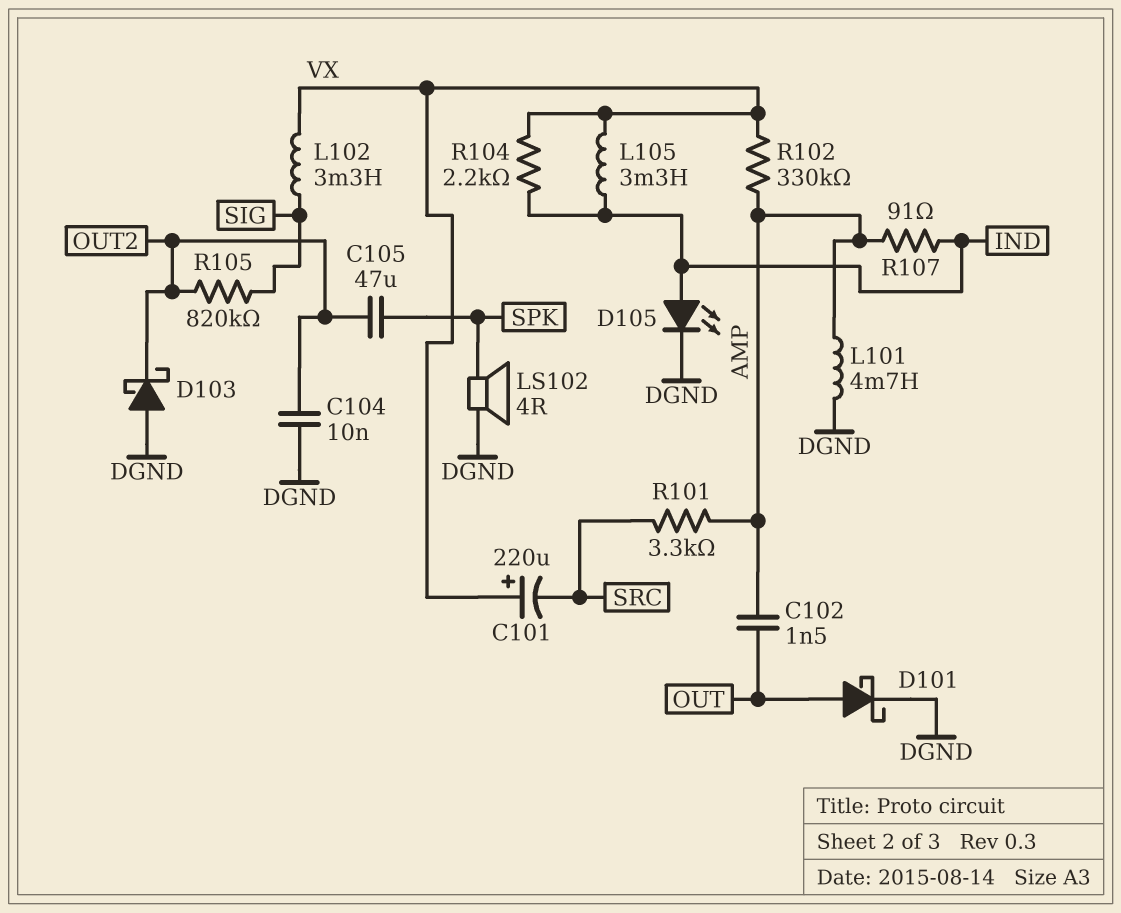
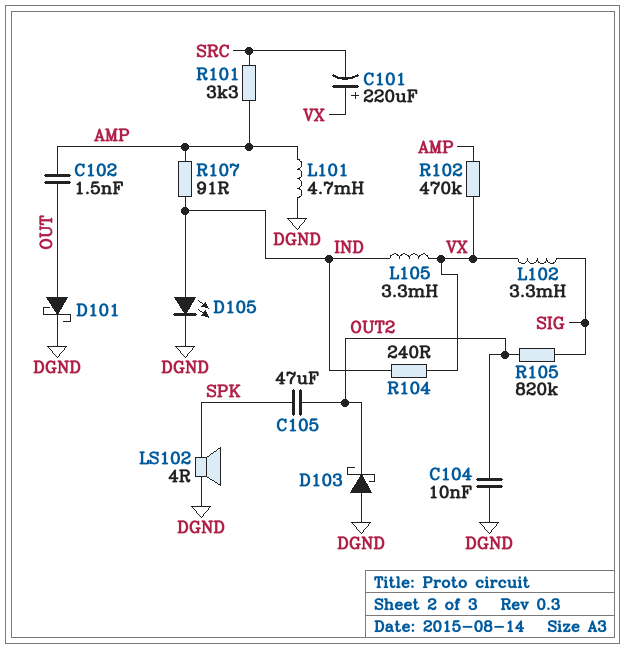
R102: 330k (AMP, VX) -> 470k (AMP, VX)
R104: 2.2k (IND, VX) -> 240 (IND, VX)

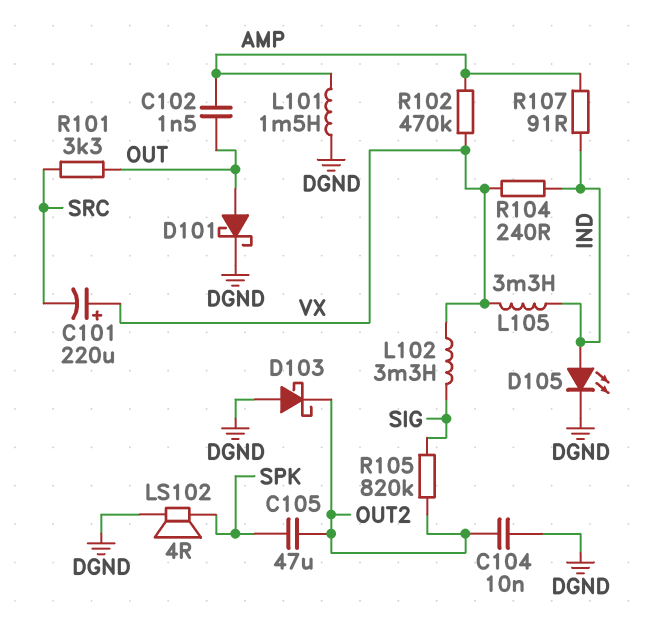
L101: 4.7mH (AMP, DGND) -> 1.5mH (AMP, DGND)
R101: 3.3k (AMP, SRC) -> 3.3k (OUT, SRC)

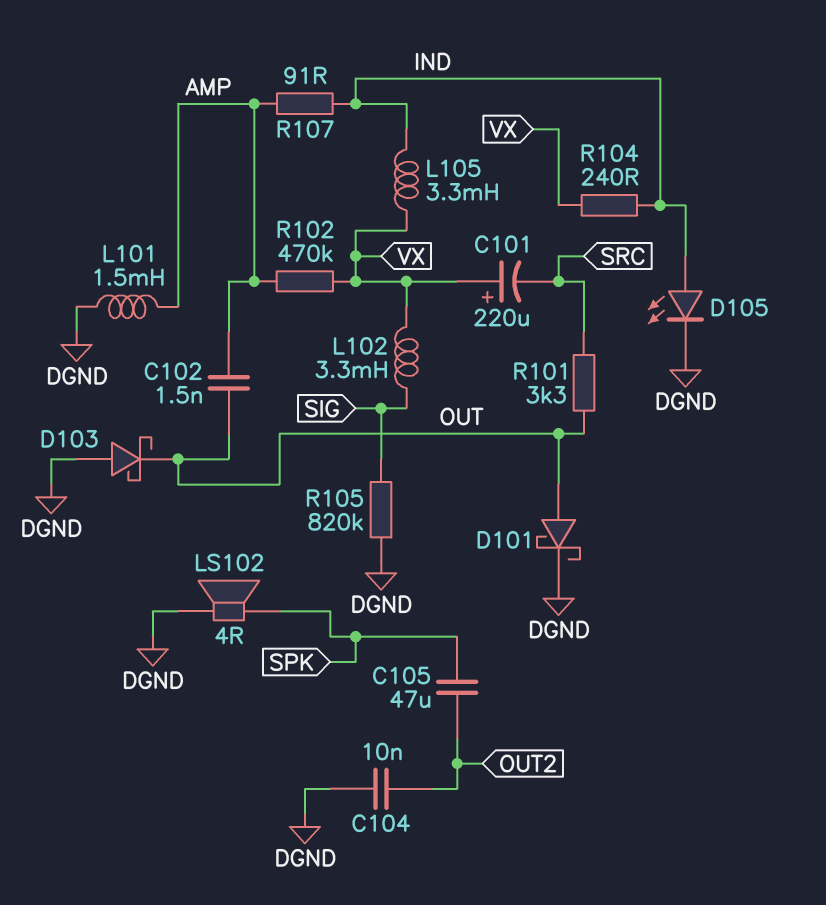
D103: schottky (A DGND, K OUT2) -> schottky (A DGND, K OUT)
R105: 820k (OUT2, SIG) -> 820k (DGND, SIG)

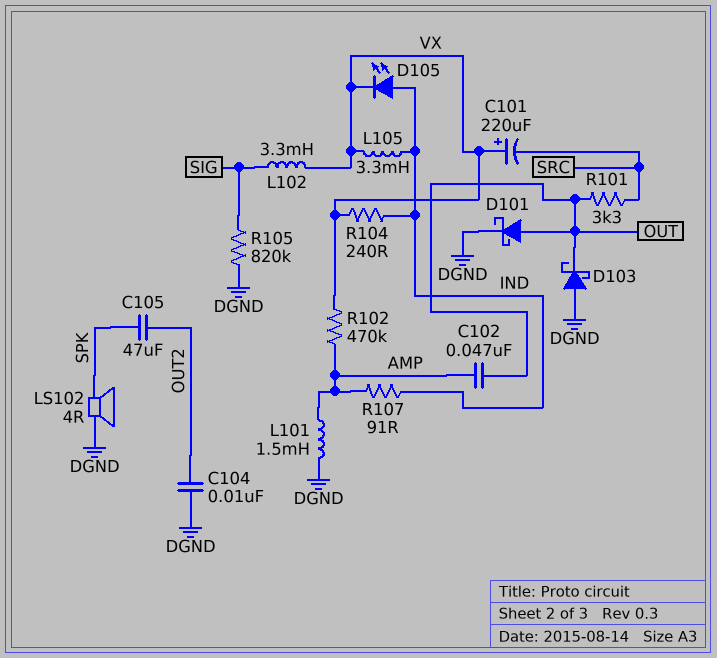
C102: 1.5nF (AMP, OUT) -> 47nF (AMP, OUT)
D105: LED (A IND, K DGND) -> LED (A IND, K VX)

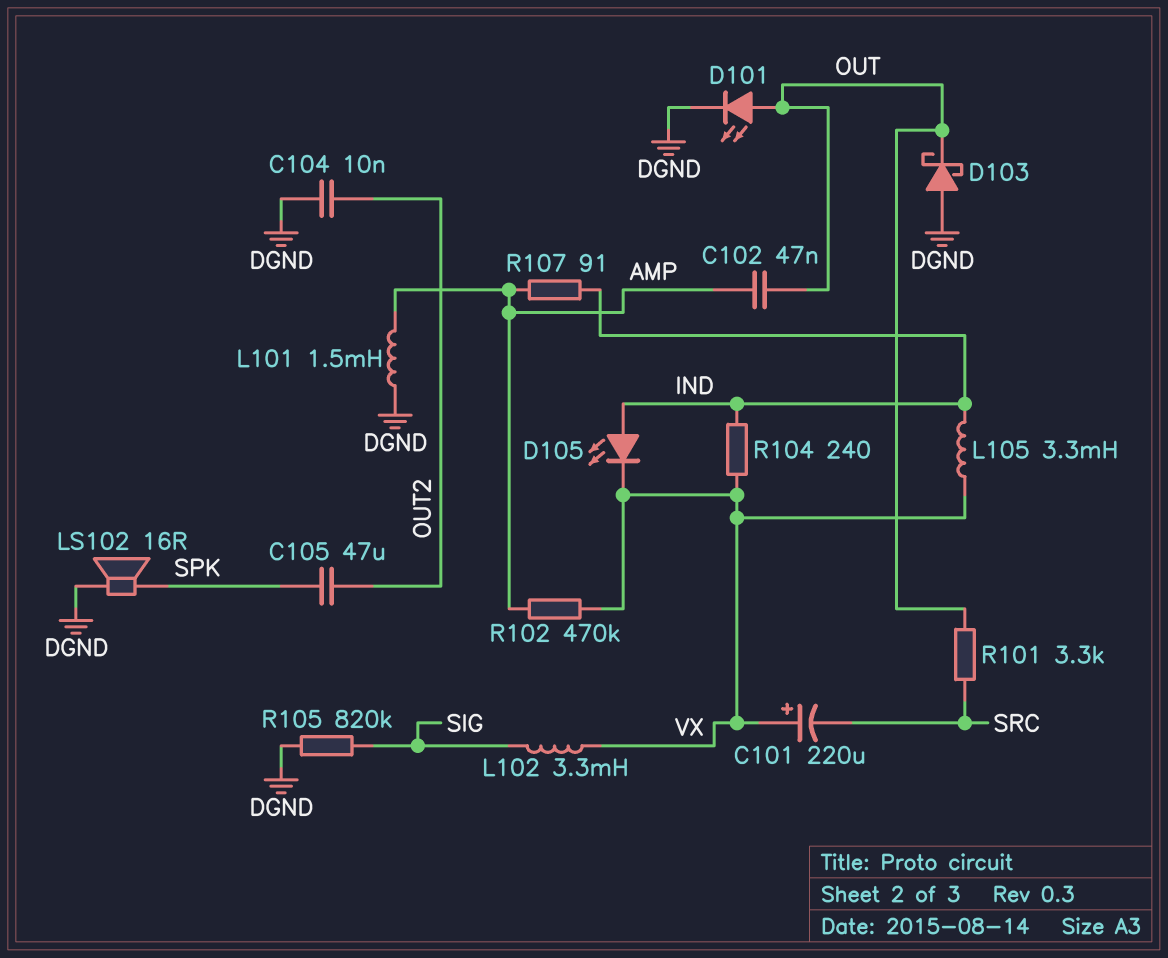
D101: schottky (A OUT, K DGND) -> LED (A OUT, K DGND)
LS102: speaker 4R (DGND, SPK) -> speaker 16R (DGND, SPK)

